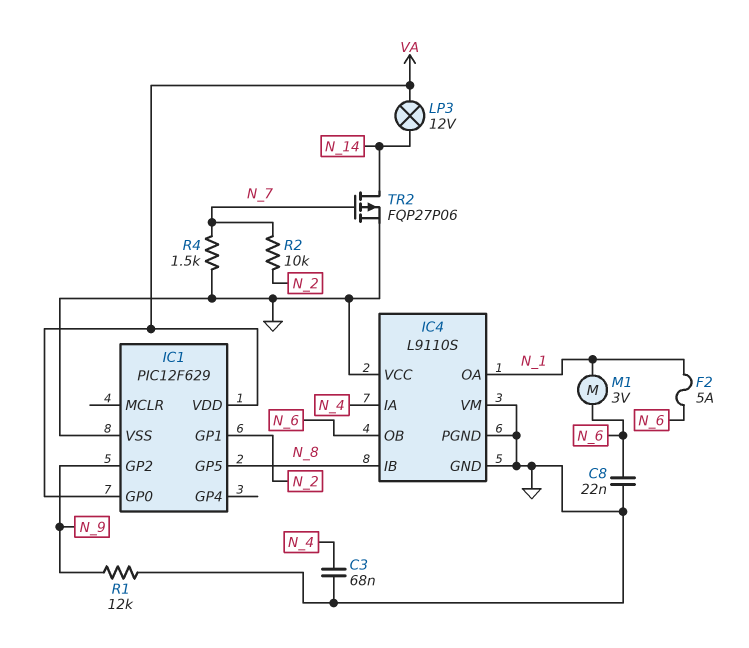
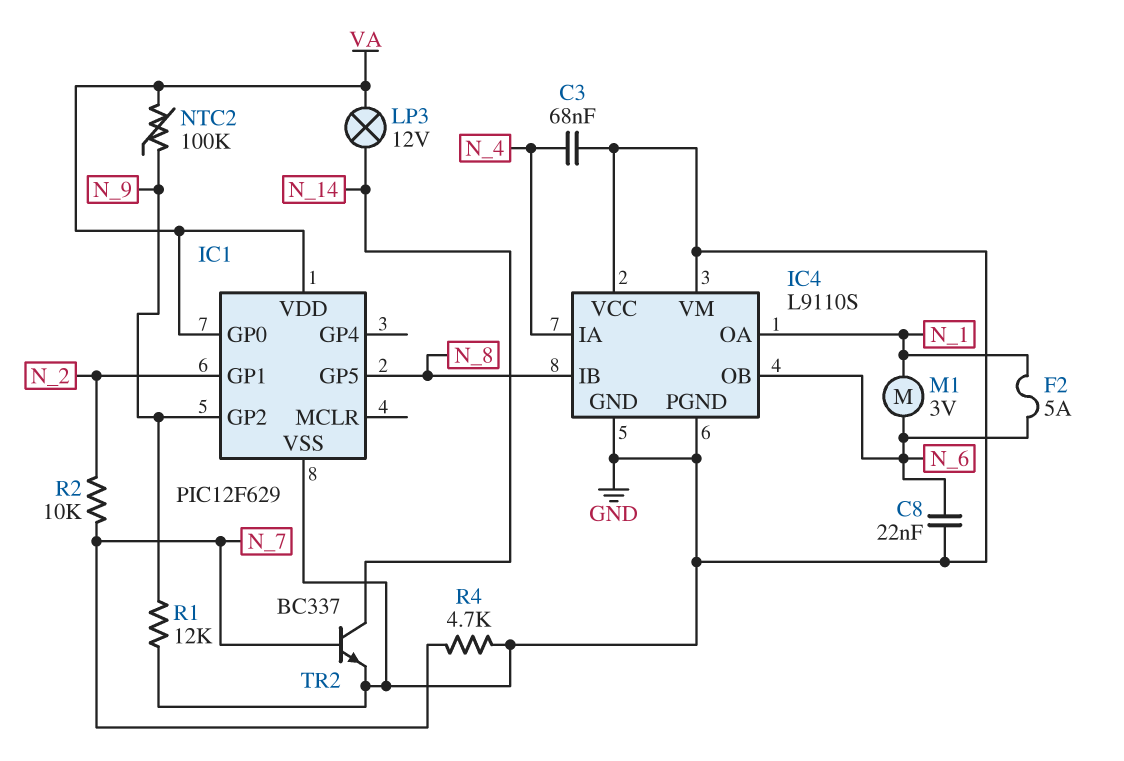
NTC2: none -> 100k (N_9, VA)
R4: 1.5k (GND, N_7) -> 4.7k (GND, N_7)
TR2: PMOS FQP27P06 (G N_7, D N_14, S GND) -> NPN BC337 (B N_7, C N_14, E GND)

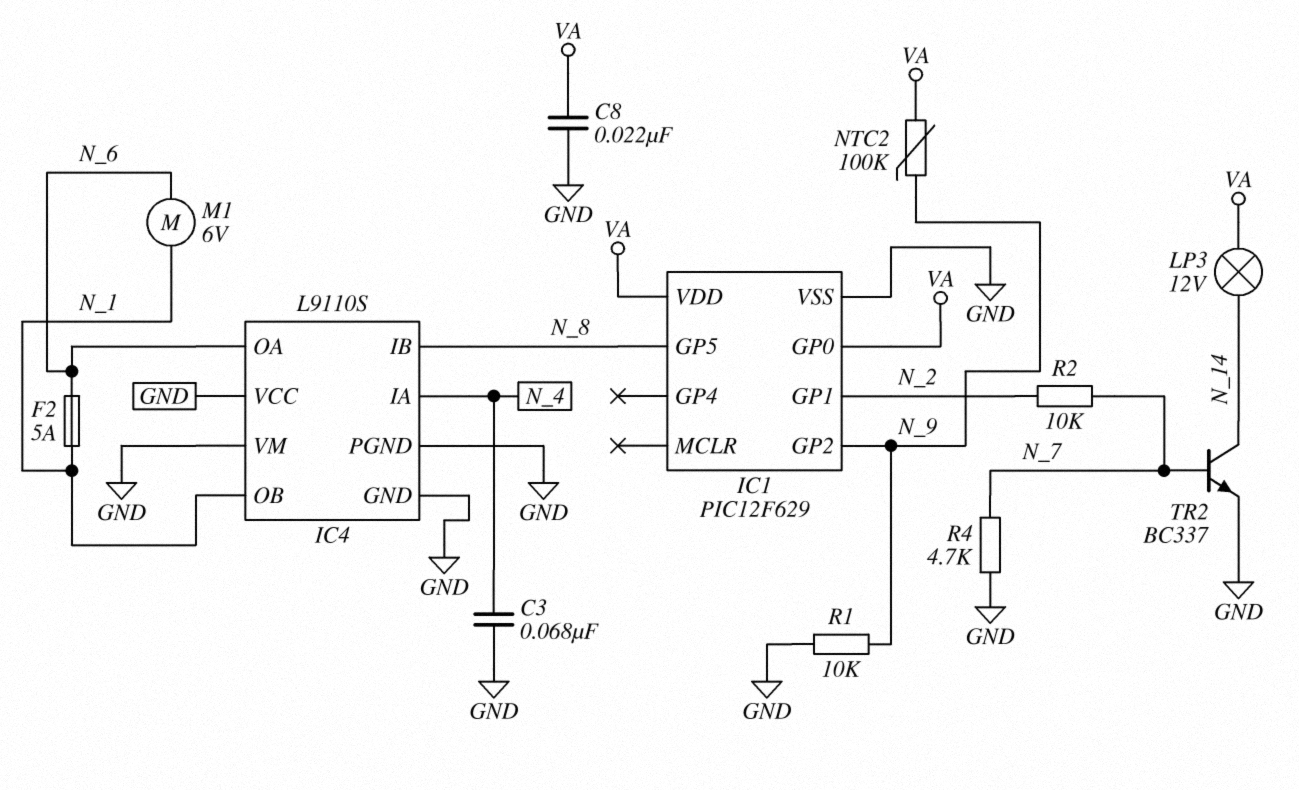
C8: 22nF (GND, N_6) -> 22nF (GND, VA)
IC4 pin OA: N_1 -> N_6
IC4 pin OB: N_6 -> N_1
M1: motor 3V (N_1, N_6) -> motor 6V (N_1, N_6)
R1: 12k (GND, N_9) -> 10k (GND, N_9)

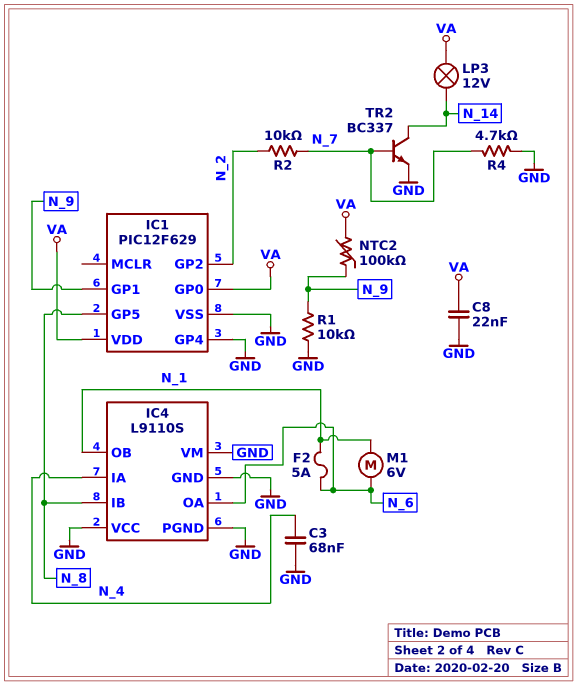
IC1 pin GP1: N_2 -> N_9
IC1 pin GP2: N_9 -> N_2
IC1 pin GP4: none -> GND

